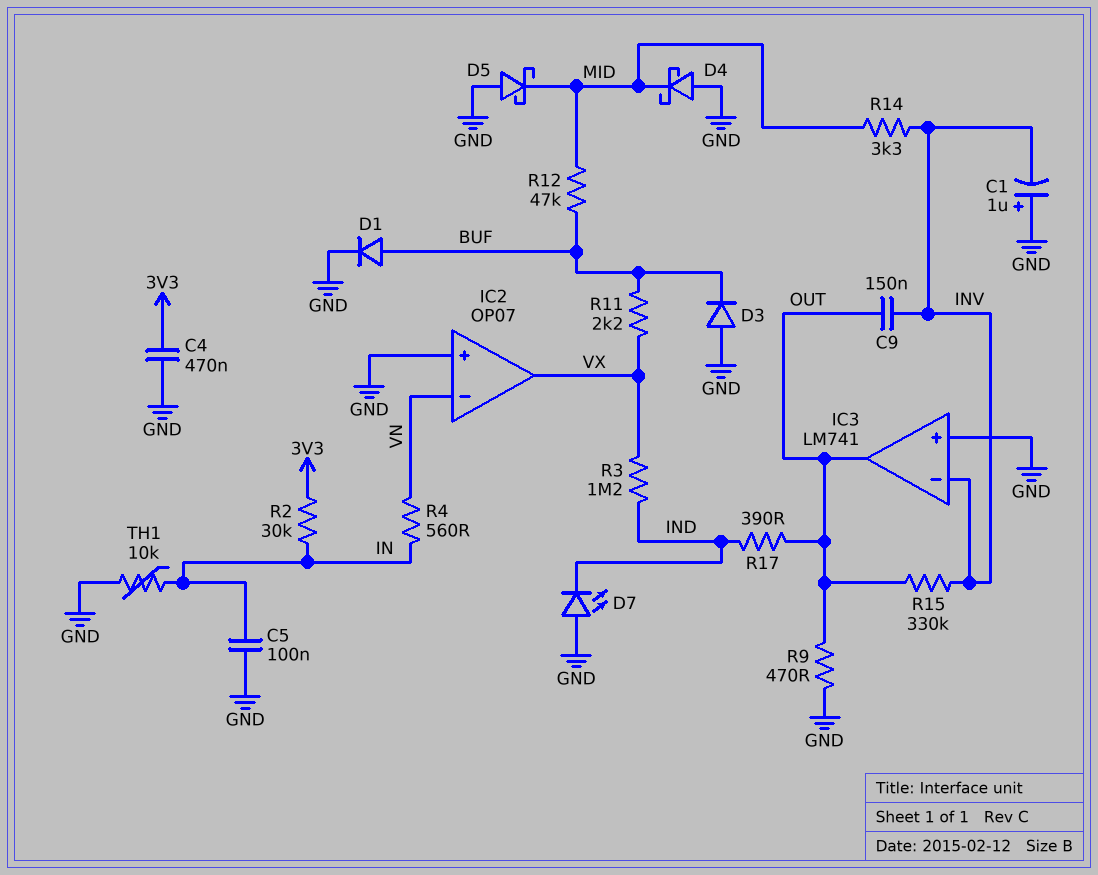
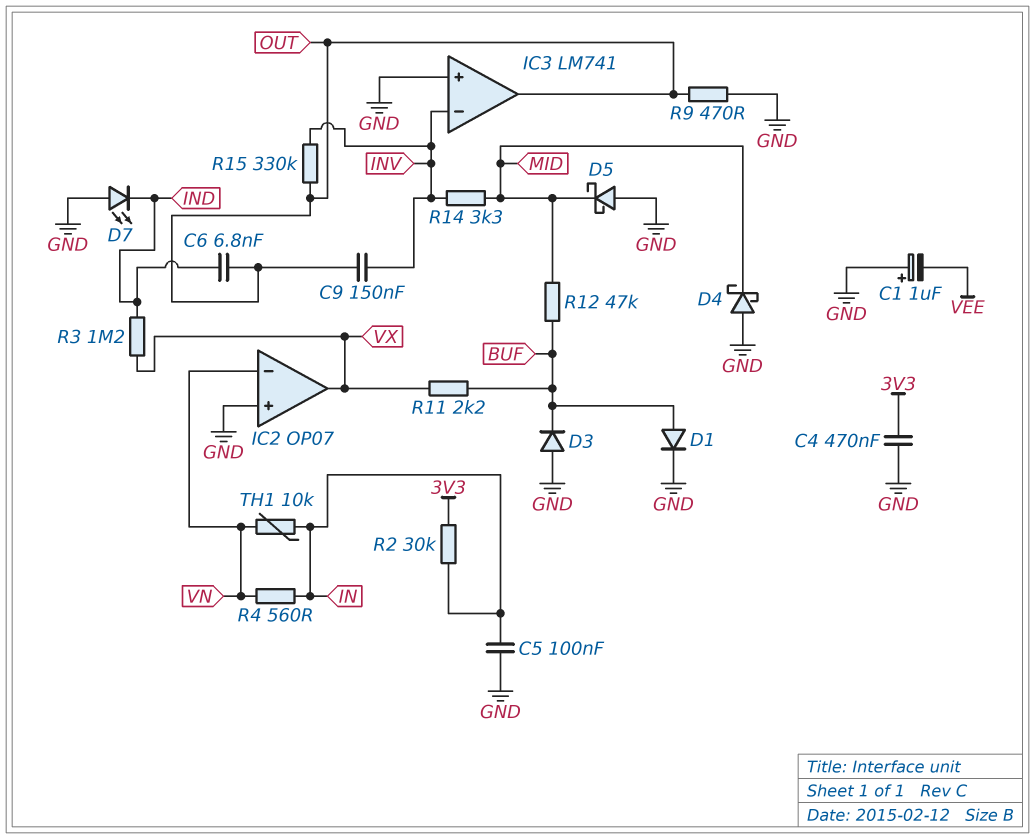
C1: 1uF (plus GND, minus INV) -> 1uF (plus GND, minus VEE)
C6: none -> 6.8nF (IND, OUT)
R17: 390 (IND, OUT) -> none
TH1: 10k (GND, IN) -> 10k (IN, VN)

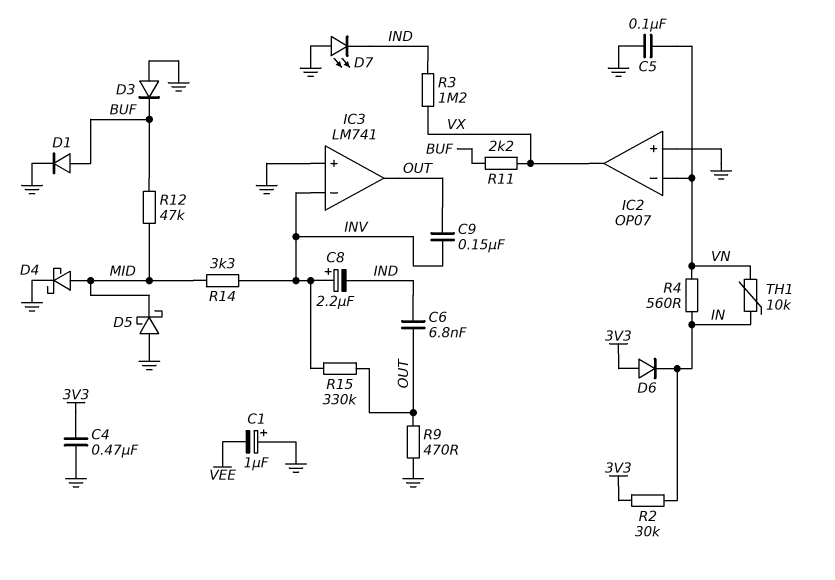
C5: 100nF (GND, IN) -> 100nF (GND, VN)
C8: none -> 2.2uF (plus INV, minus IND)
D4: schottky (A GND, K MID) -> schottky (A MID, K GND)
D6: none -> diode (A 3V3, K IN)

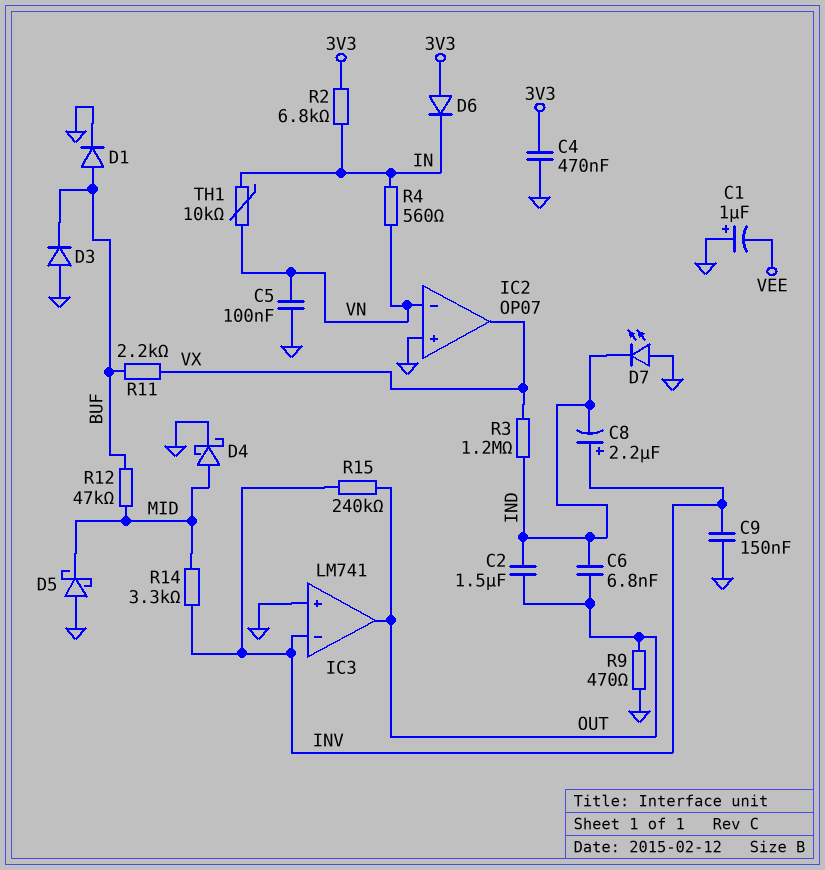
C2: none -> 1.5uF (IND, OUT)
C9: 150nF (INV, OUT) -> 150nF (GND, INV)
R2: 30k (3V3, IN) -> 6.8k (3V3, IN)
R15: 330k (INV, OUT) -> 240k (INV, OUT)

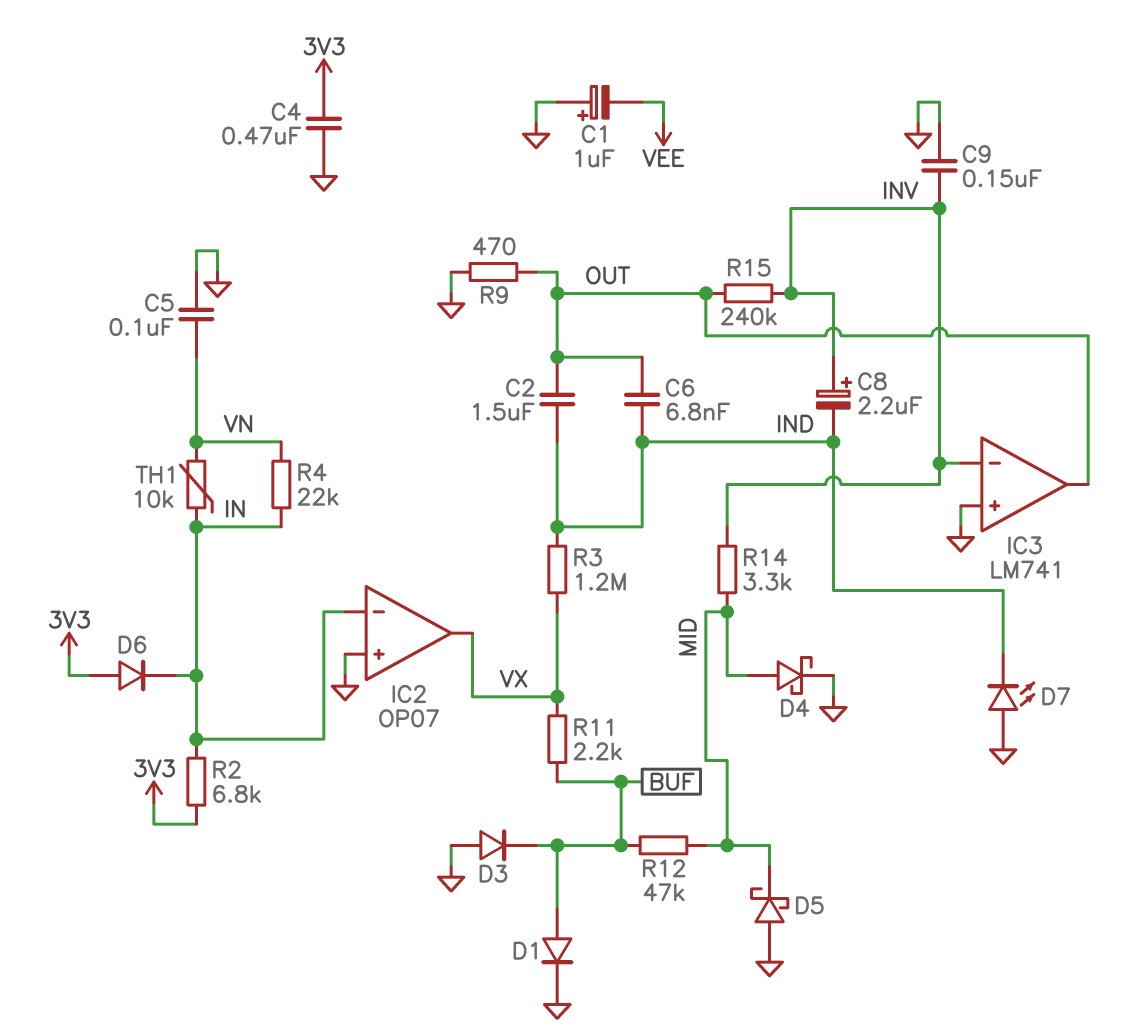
IC2 pin in-: VN -> IN
R4: 560 (IN, VN) -> 22k (IN, VN)

